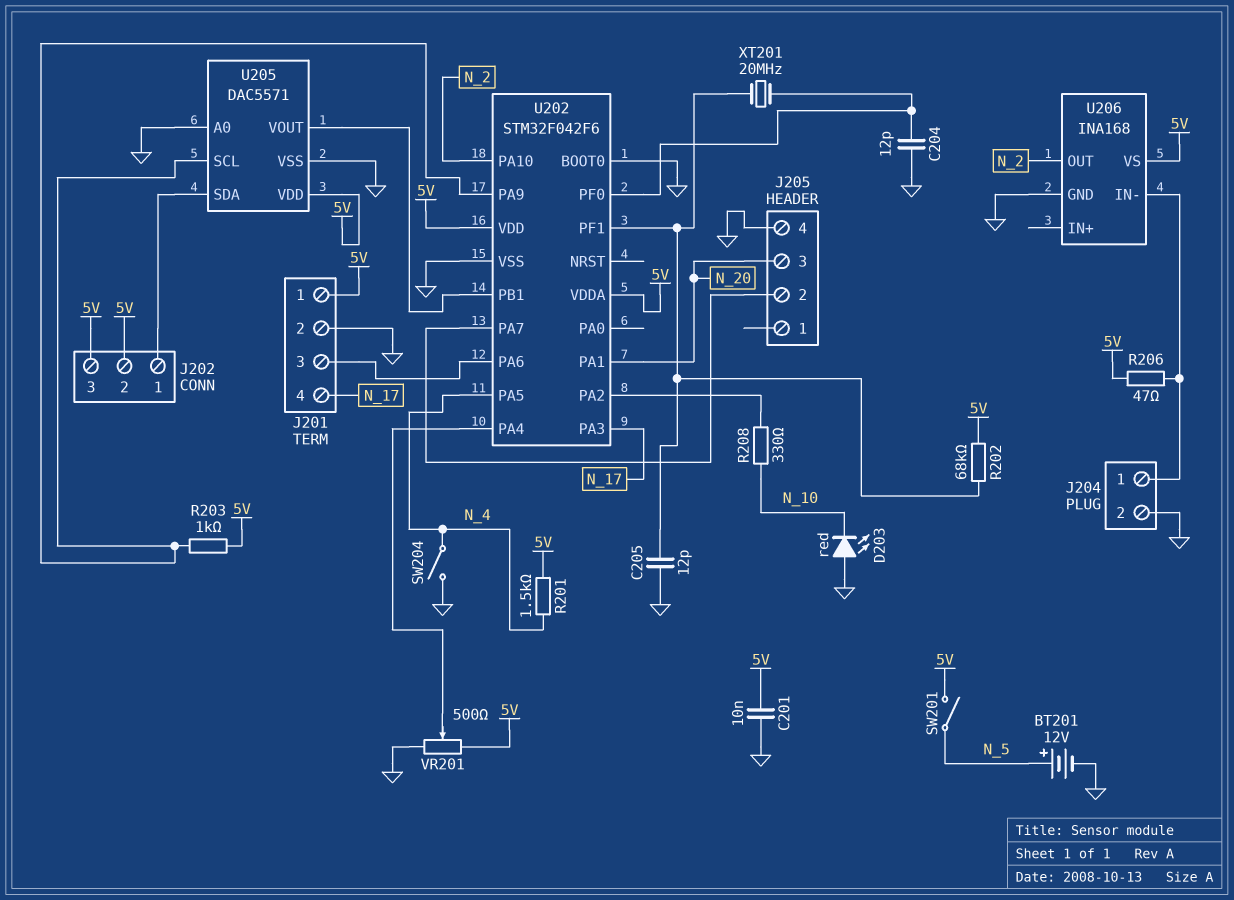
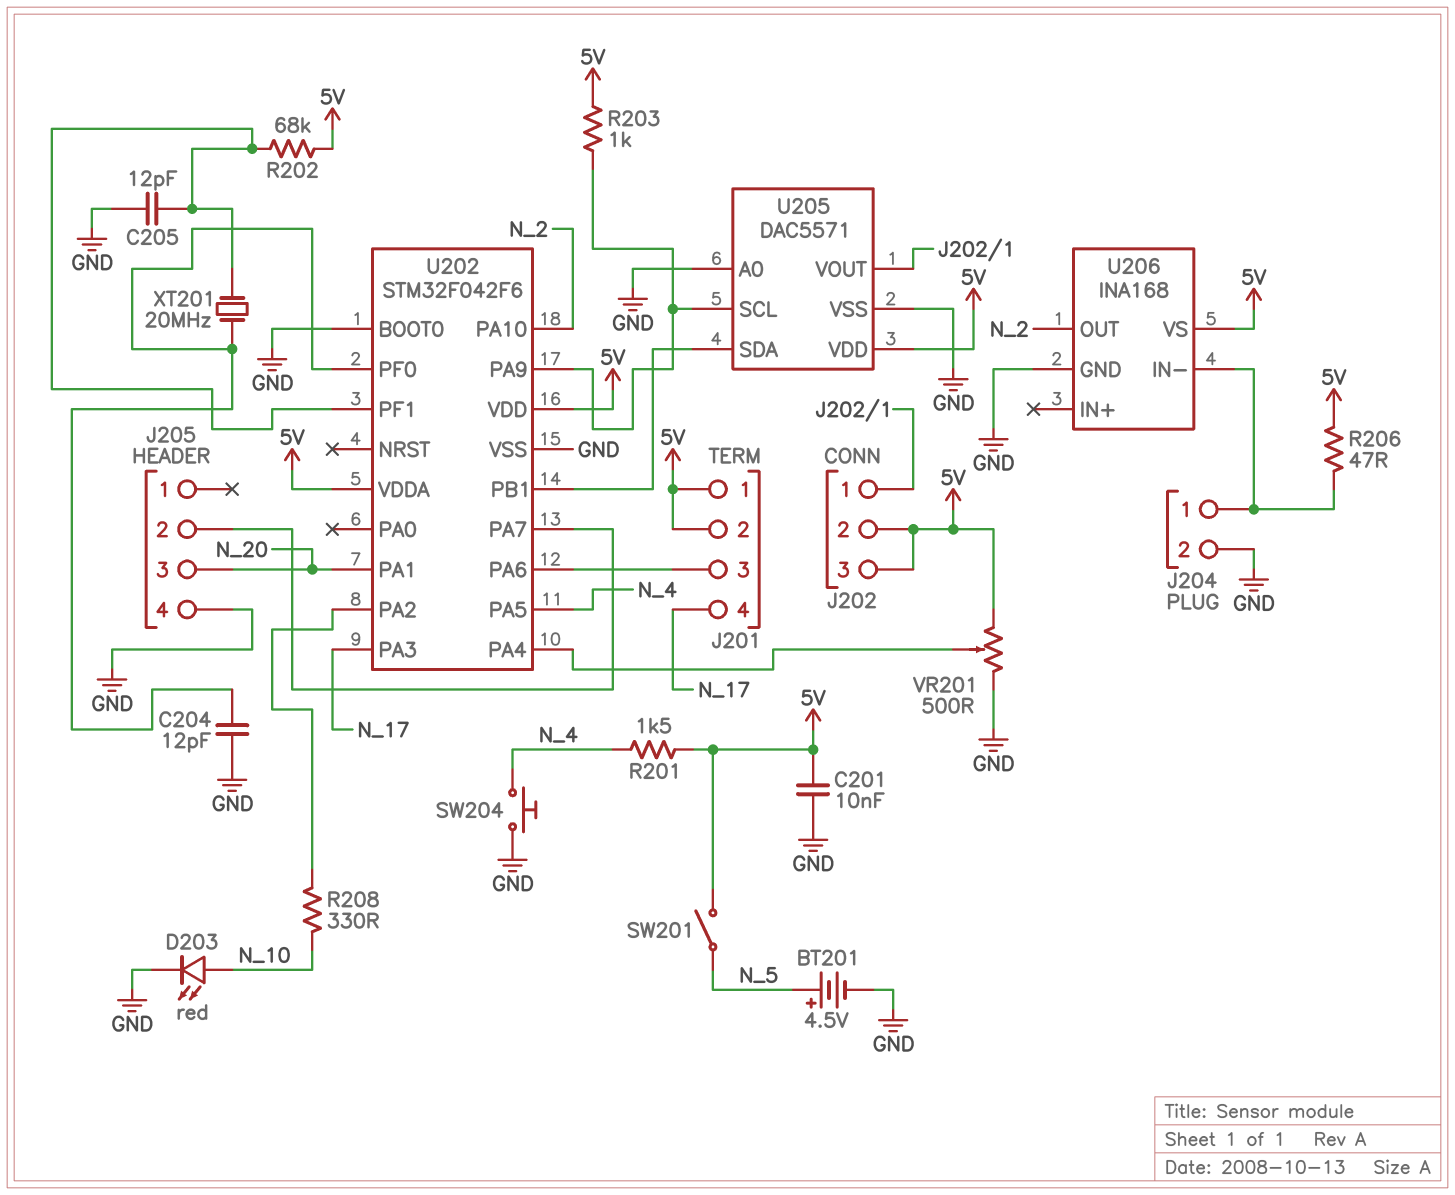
BT201: 12V (plus N_5, minus GND) -> 4.5V (plus N_5, minus GND)
D203: LED red (A GND, K N_10) -> LED red (A N_10, K GND)
J201 pin 2: GND -> 5V
SW204: switch (GND, N_4) -> button (GND, N_4)
U205 pin SDA: J202/1 -> U202/PB1
U205 pin VOUT: U202/PB1 -> J202/1

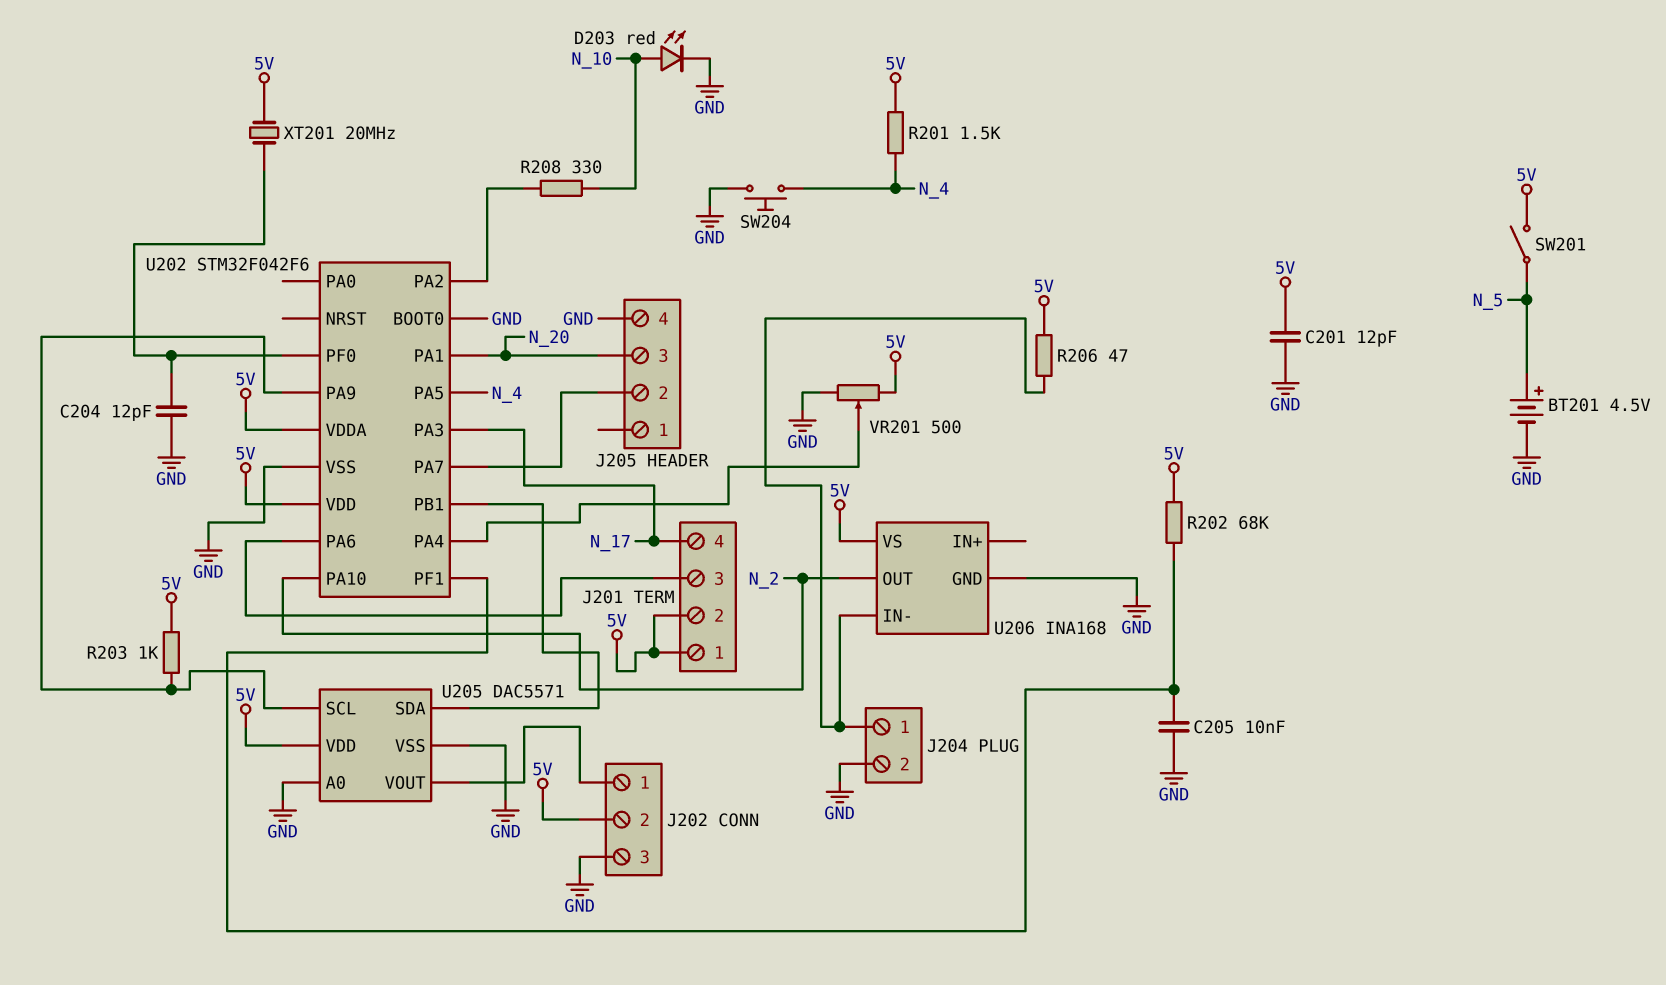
C201: 10nF (5V, GND) -> 12pF (5V, GND)
C205: 12pF (GND, U202/PF1) -> 10nF (GND, U202/PF1)
J202 pin 3: 5V -> GND
XT201: 20MHz (U202/PF0, U202/PF1) -> 20MHz (5V, U202/PF0)

